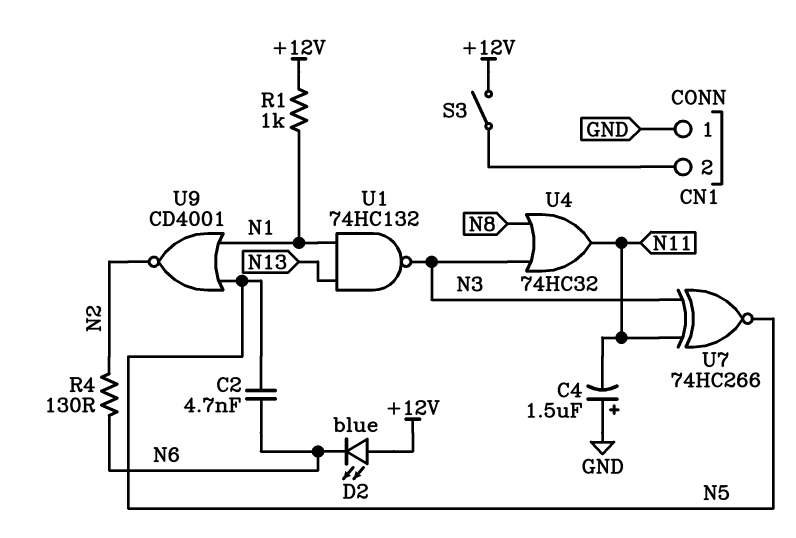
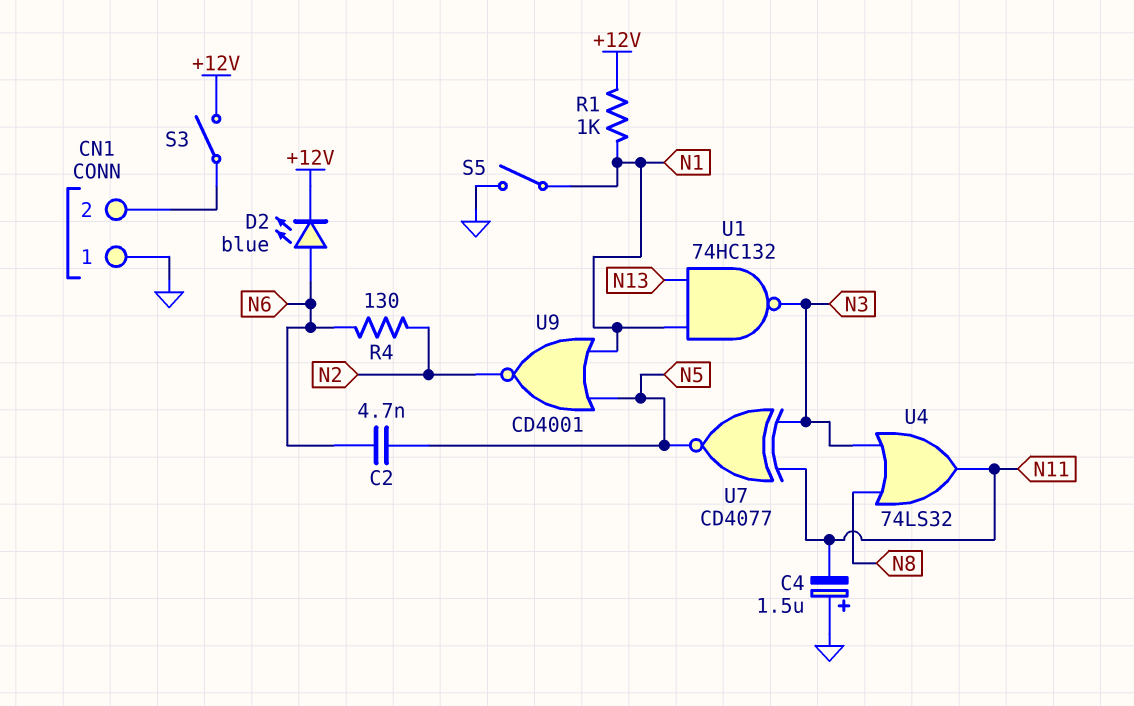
D2: LED blue (A +12V, K N6) -> LED blue (A N6, K +12V)
S5: none -> switch (GND, N1)
U4: OR 74HC32 (in N3, in N8, out N11) -> OR 74LS32 (in N3, in N8, out N11)
U7: XNOR 74HC266 (in N3, in N11, out N5) -> XNOR CD4077 (in N3, in N11, out N5)

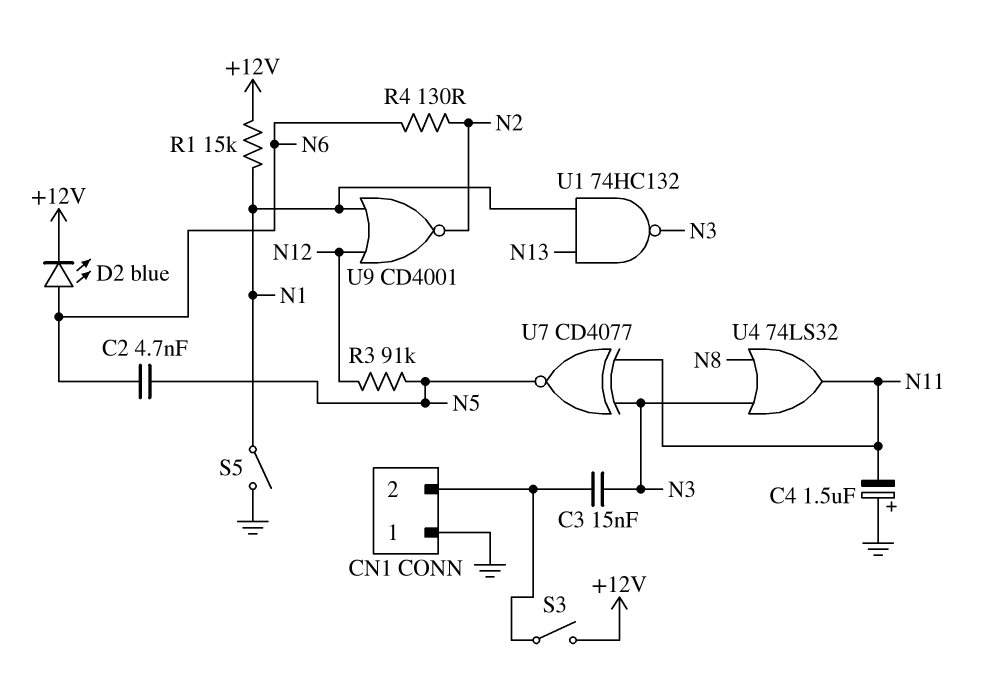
C3: none -> 15nF (CN1/2, N3)
R1: 1k (+12V, N1) -> 15k (+12V, N1)
R3: none -> 91k (N5, N12)
U9: NOR CD4001 (in N1, in N5, out N2) -> NOR CD4001 (in N1, in N12, out N2)

